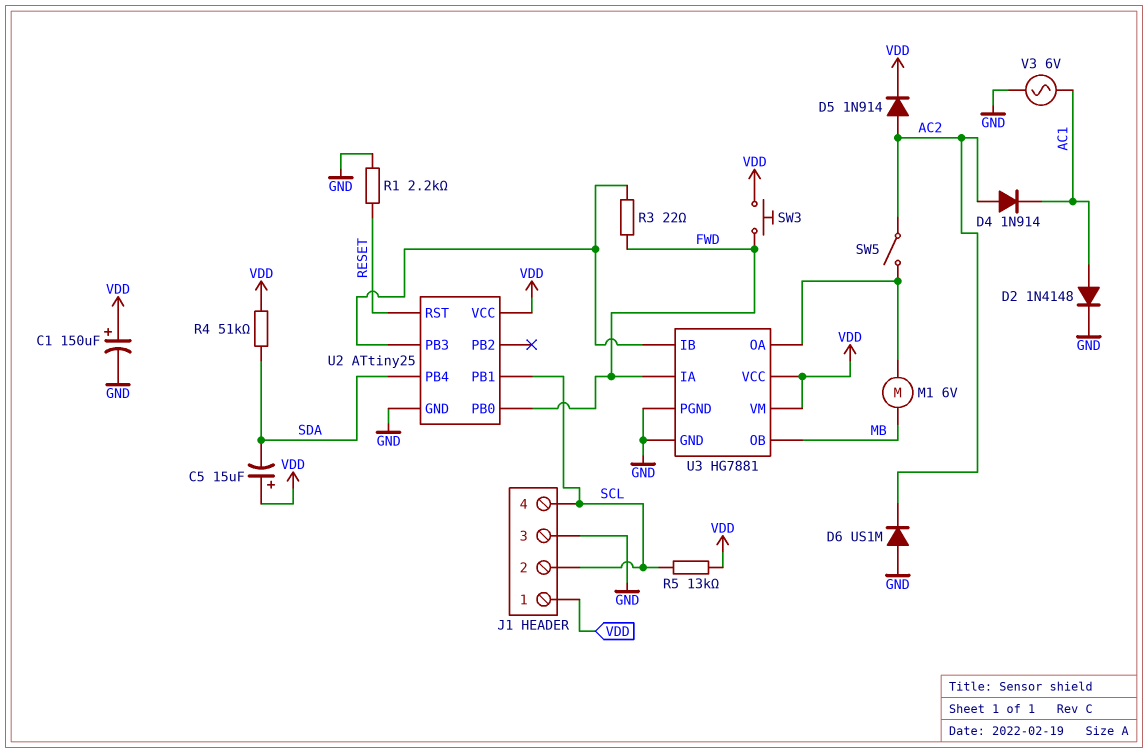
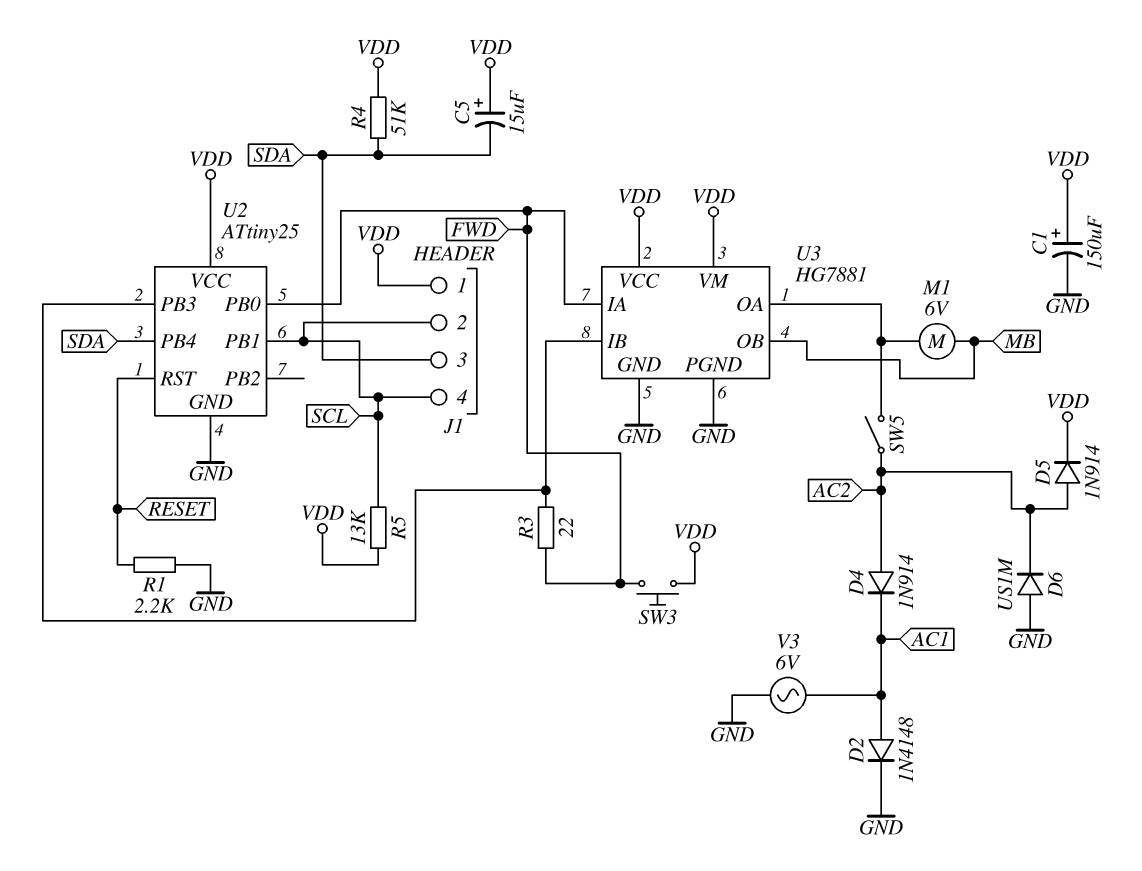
J1 pin 3: GND -> SDA

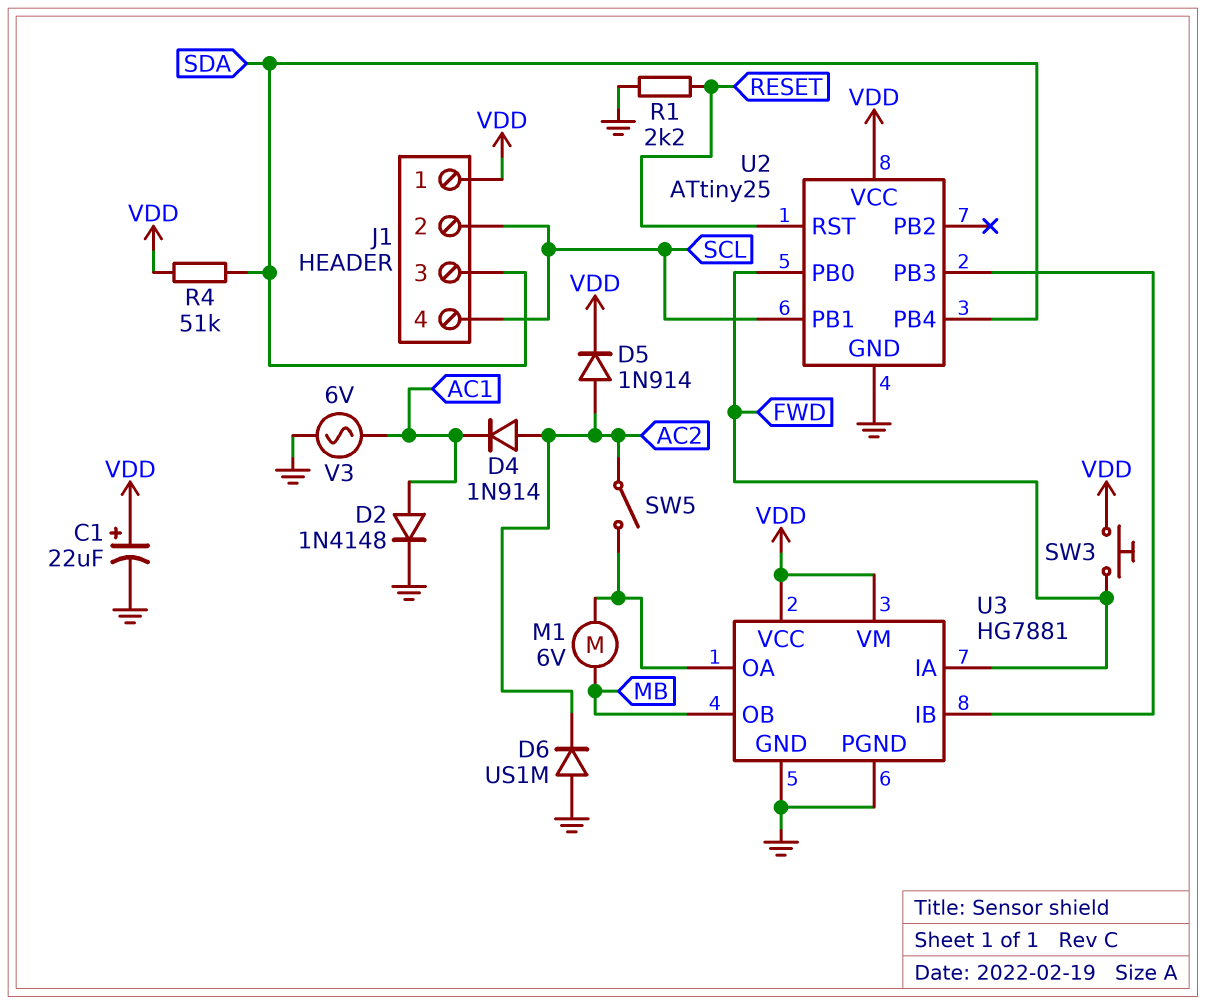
C1: 150uF (plus VDD, minus GND) -> 22uF (plus VDD, minus GND)
C5: 15uF (plus VDD, minus SDA) -> none
R3: 22 (FWD, U2/PB3) -> none
R5: 13k (SCL, VDD) -> none

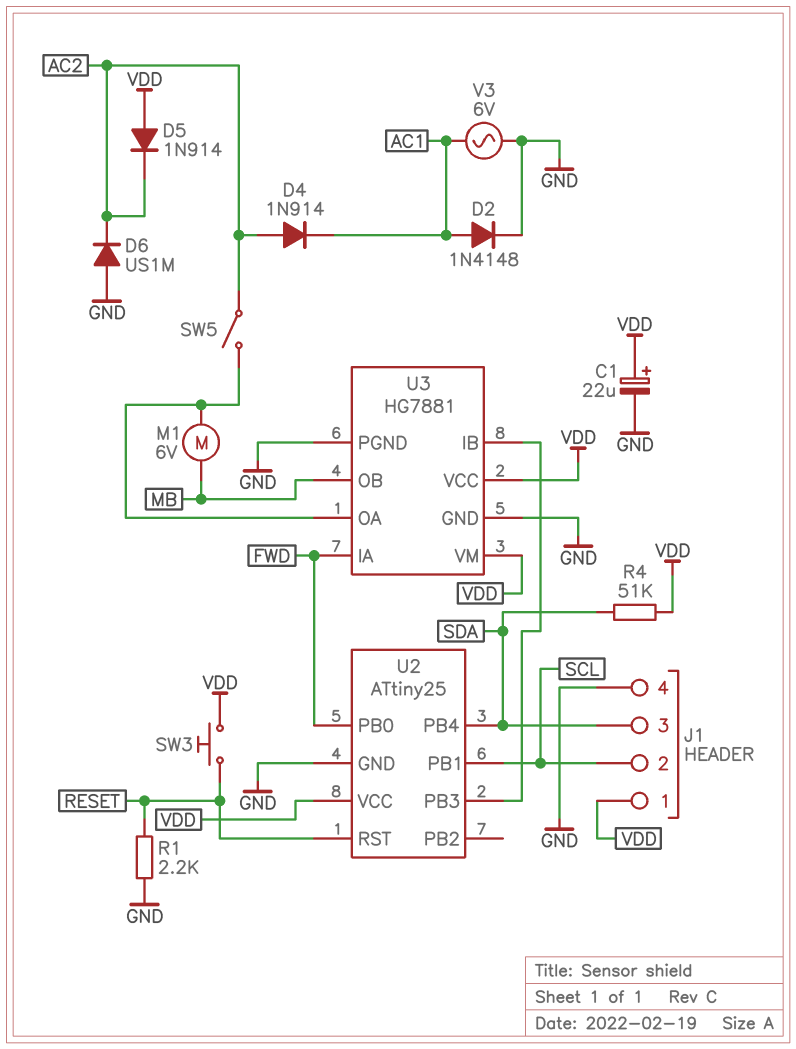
D5: diode 1N914 (A AC2, K VDD) -> diode 1N914 (A VDD, K AC2)
J1 pin 4: SCL -> GND
SW3: button (FWD, VDD) -> button (RESET, VDD)

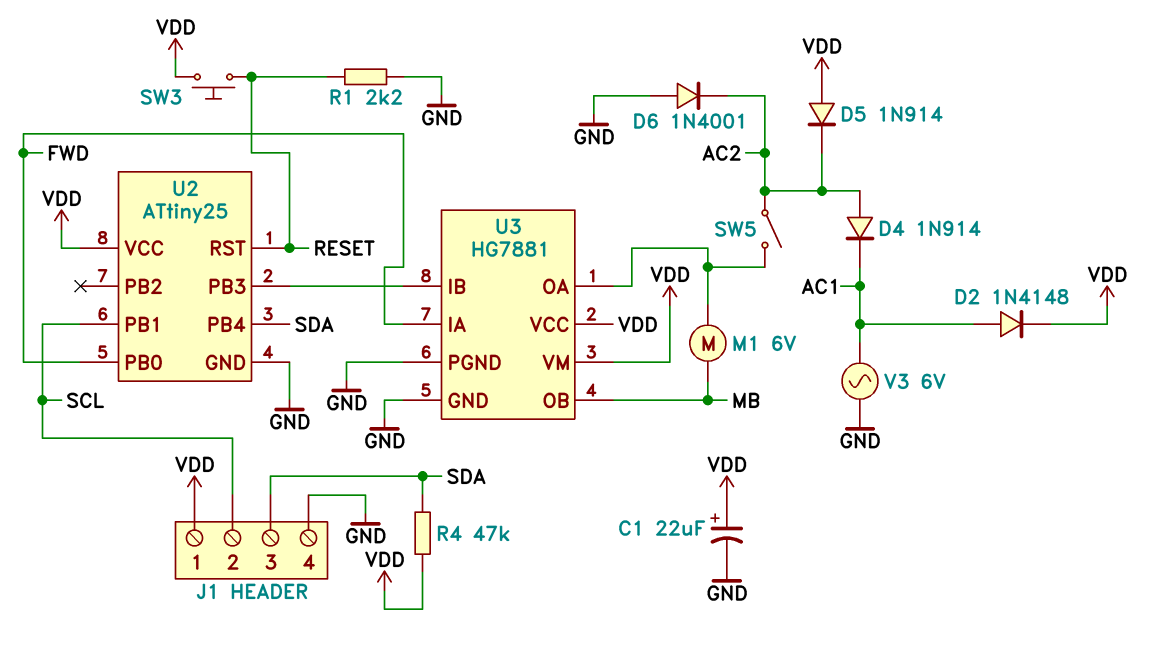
D2: diode 1N4148 (A AC1, K GND) -> diode 1N4148 (A AC1, K VDD)
D6: diode US1M (A GND, K AC2) -> diode 1N4001 (A GND, K AC2)
R4: 51k (SDA, VDD) -> 47k (SDA, VDD)

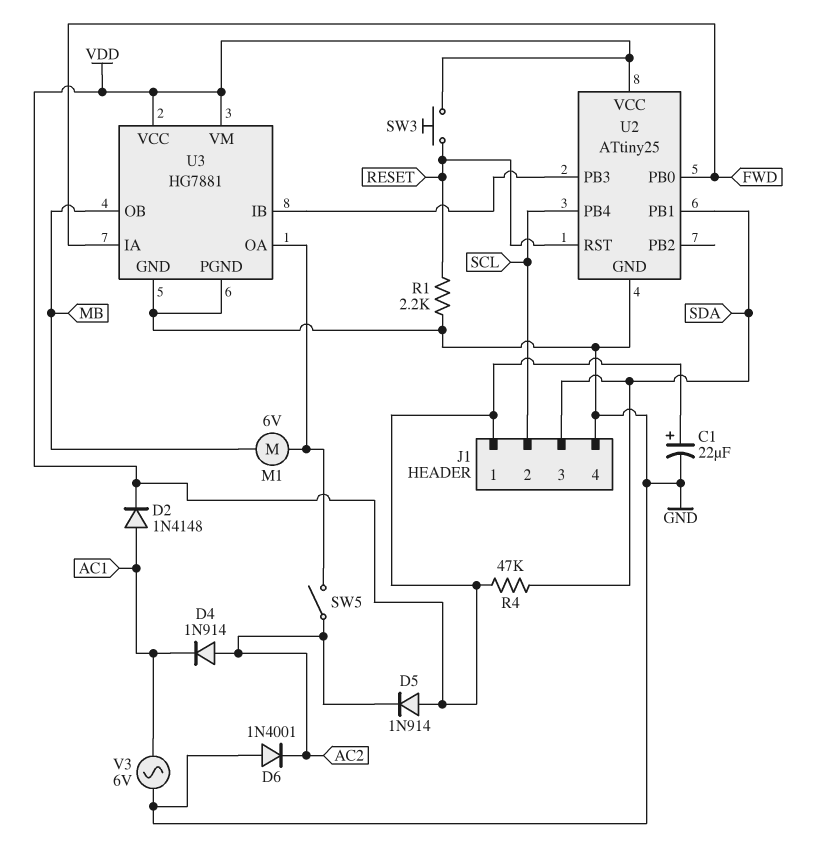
U2 pin PB1: SCL -> SDA
U2 pin PB4: SDA -> SCL

